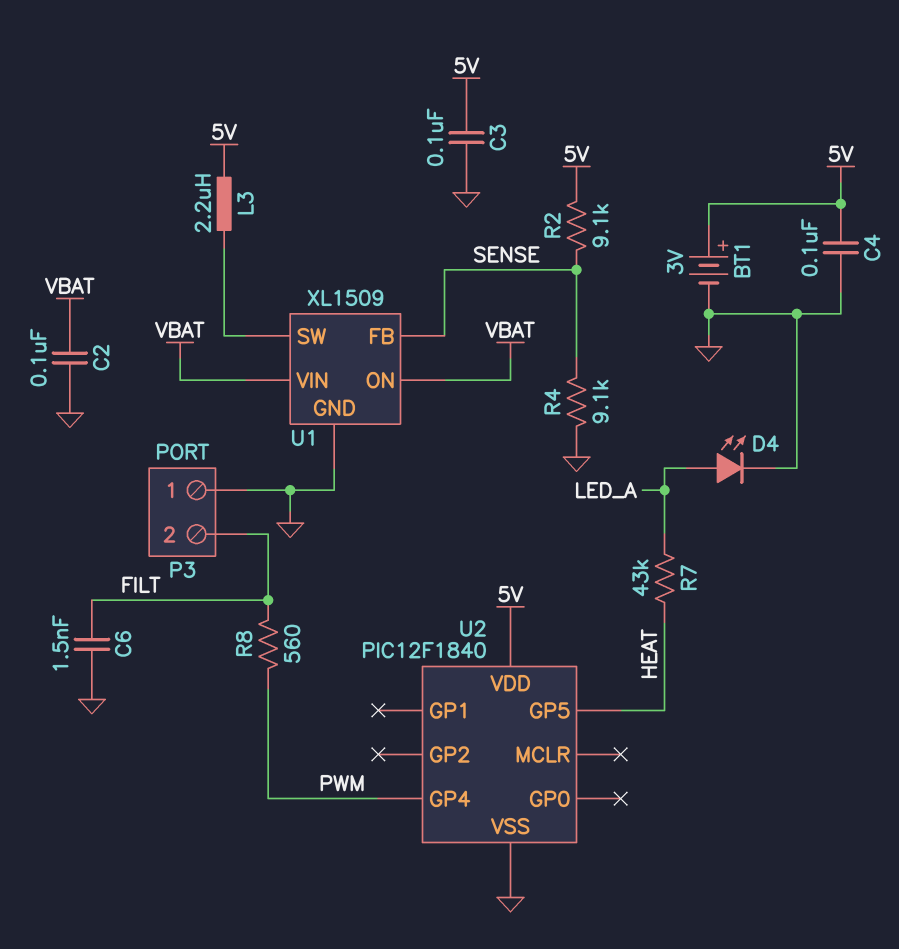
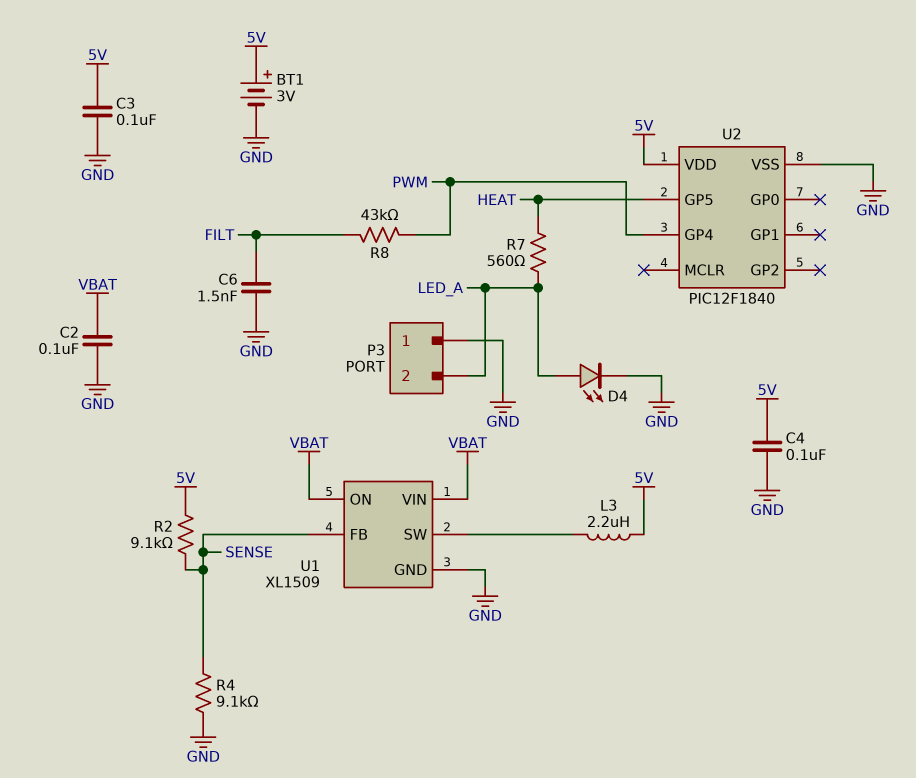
P3 pin 2: FILT -> LED_A
R7: 43k (HEAT, LED_A) -> 560 (HEAT, LED_A)
R8: 560 (FILT, PWM) -> 43k (FILT, PWM)

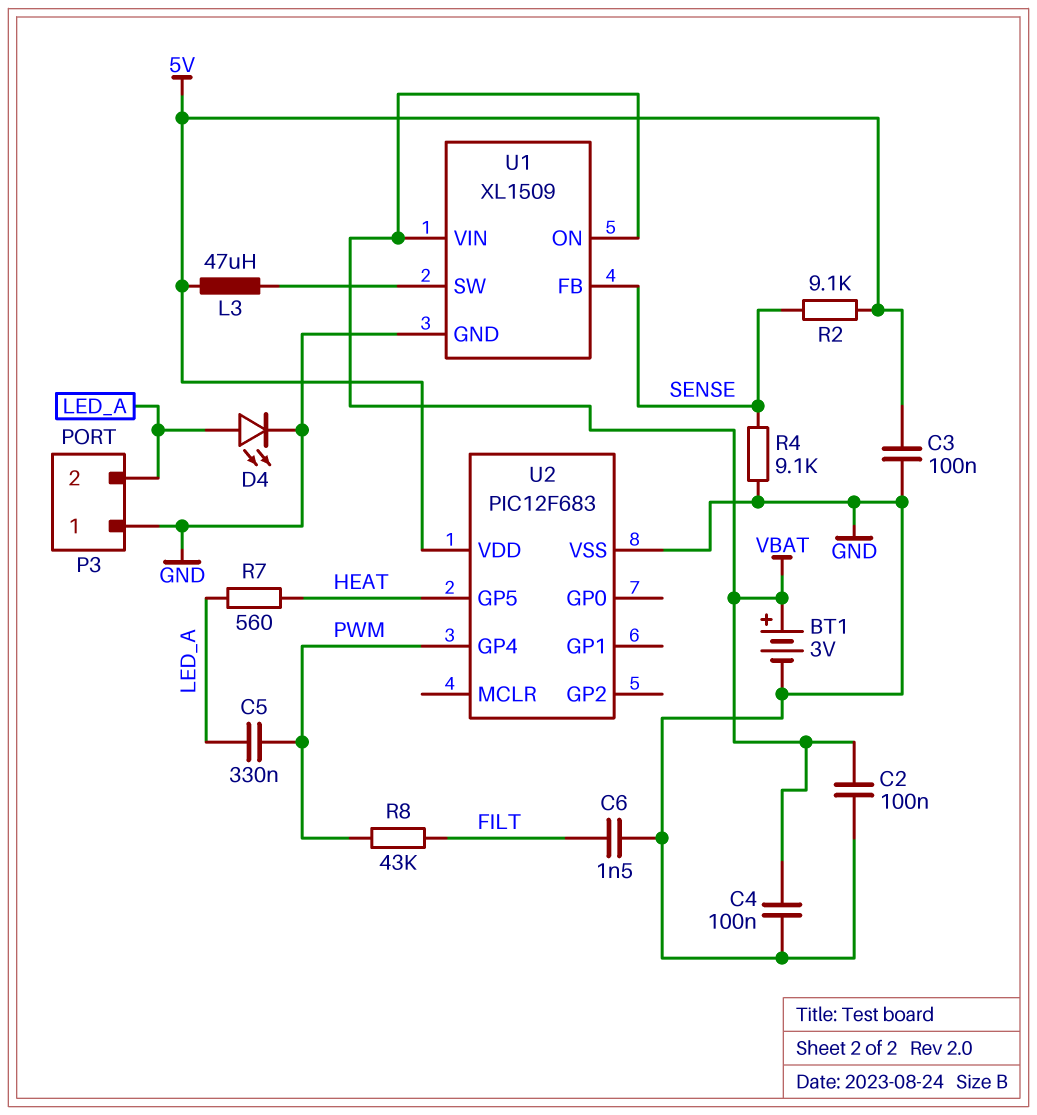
BT1: 3V (plus 5V, minus GND) -> 3V (plus VBAT, minus GND)
C4: 100nF (5V, GND) -> 100nF (GND, VBAT)
C5: none -> 330nF (LED_A, PWM)
L3: 2.2uH (5V, U1/SW) -> 47uH (5V, U1/SW)
U2: PIC12F1840 -> PIC12F683

